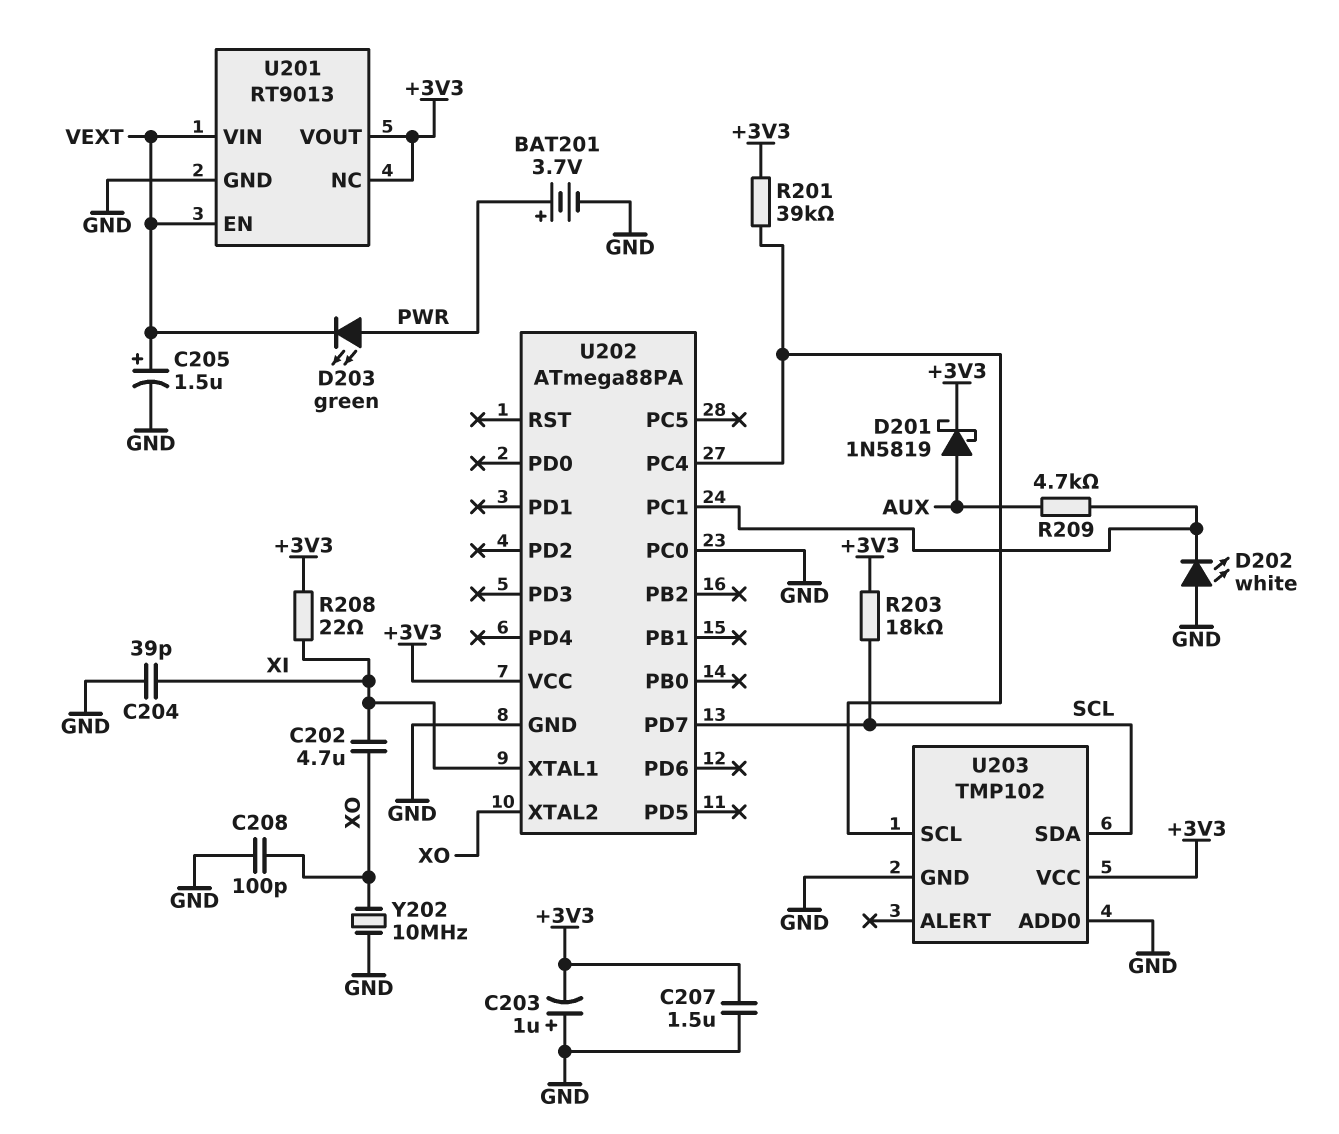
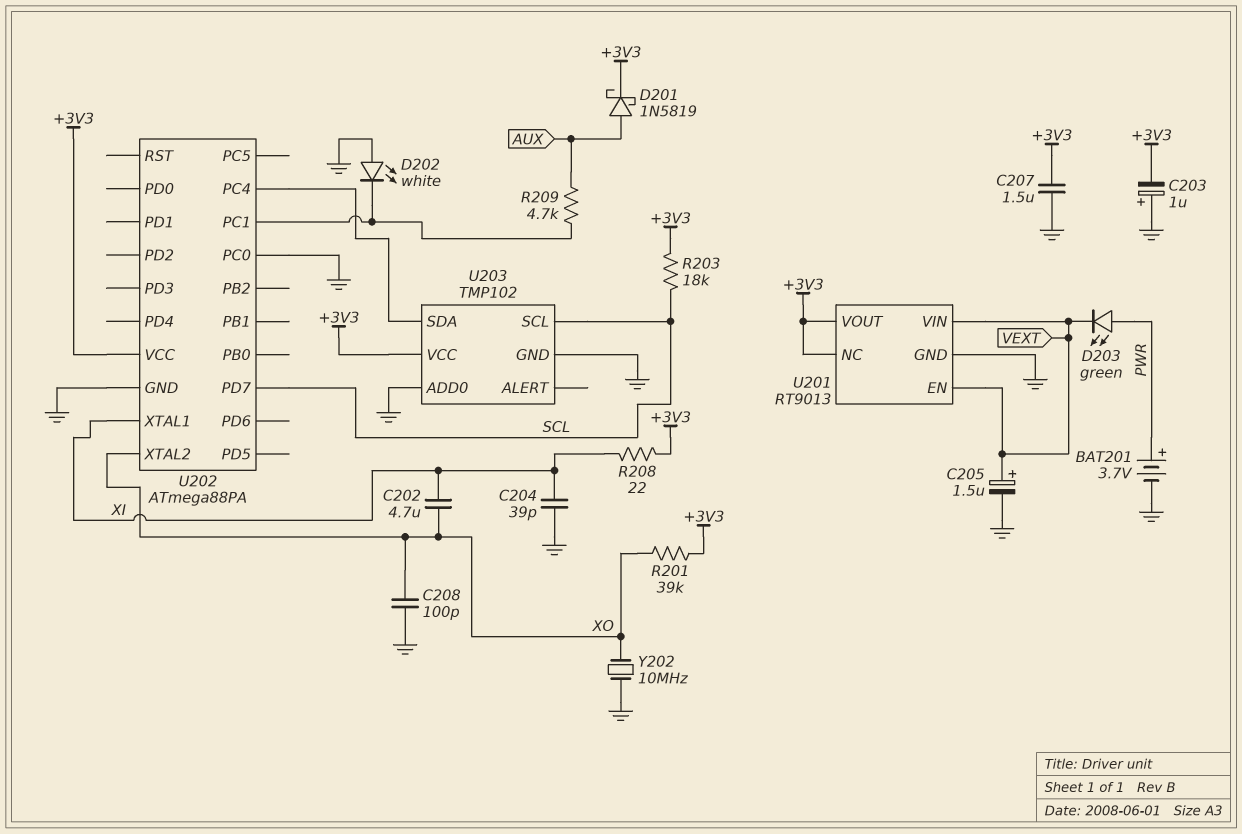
R201: 39k (+3V3, U202/PC4) -> 39k (+3V3, XO)
U203 pin SCL: U202/PC4 -> SCL
U203 pin SDA: SCL -> U202/PC4

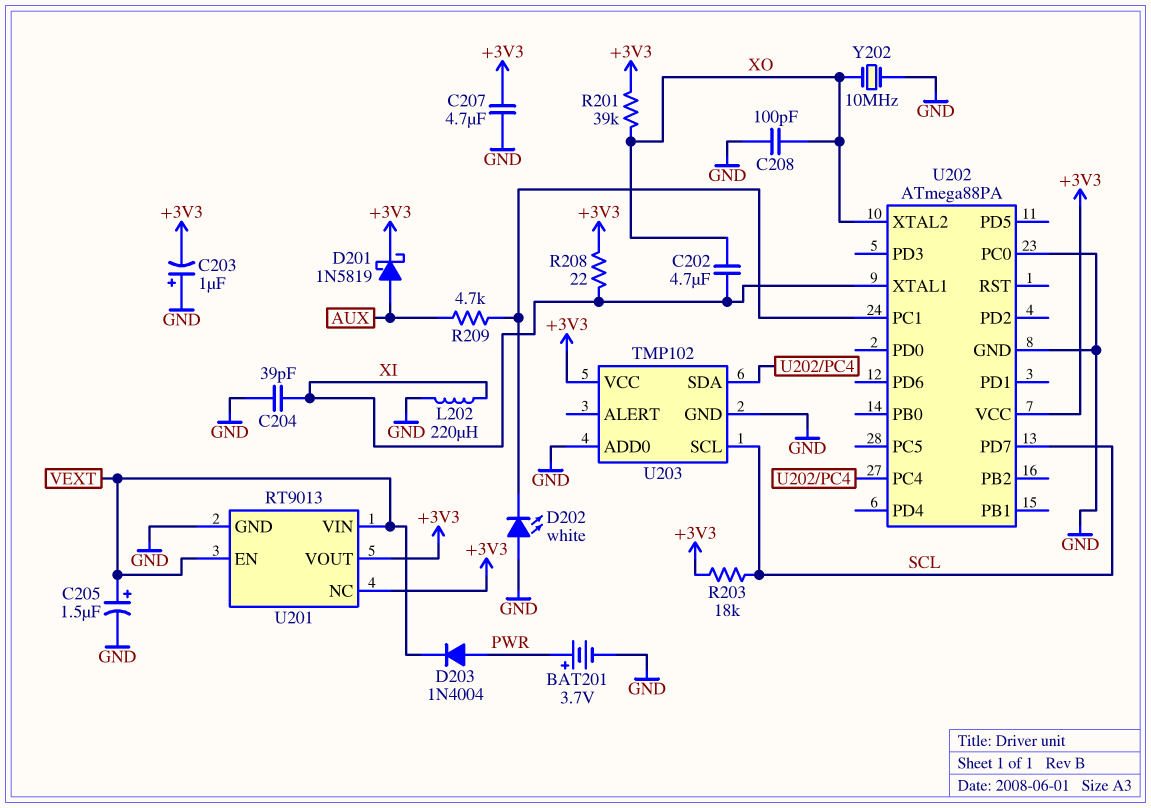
C207: 1.5uF (+3V3, GND) -> 4.7uF (+3V3, GND)
D203: LED green (A PWR, K VEXT) -> diode 1N4004 (A PWR, K VEXT)
L202: none -> 220uH (GND, XI)

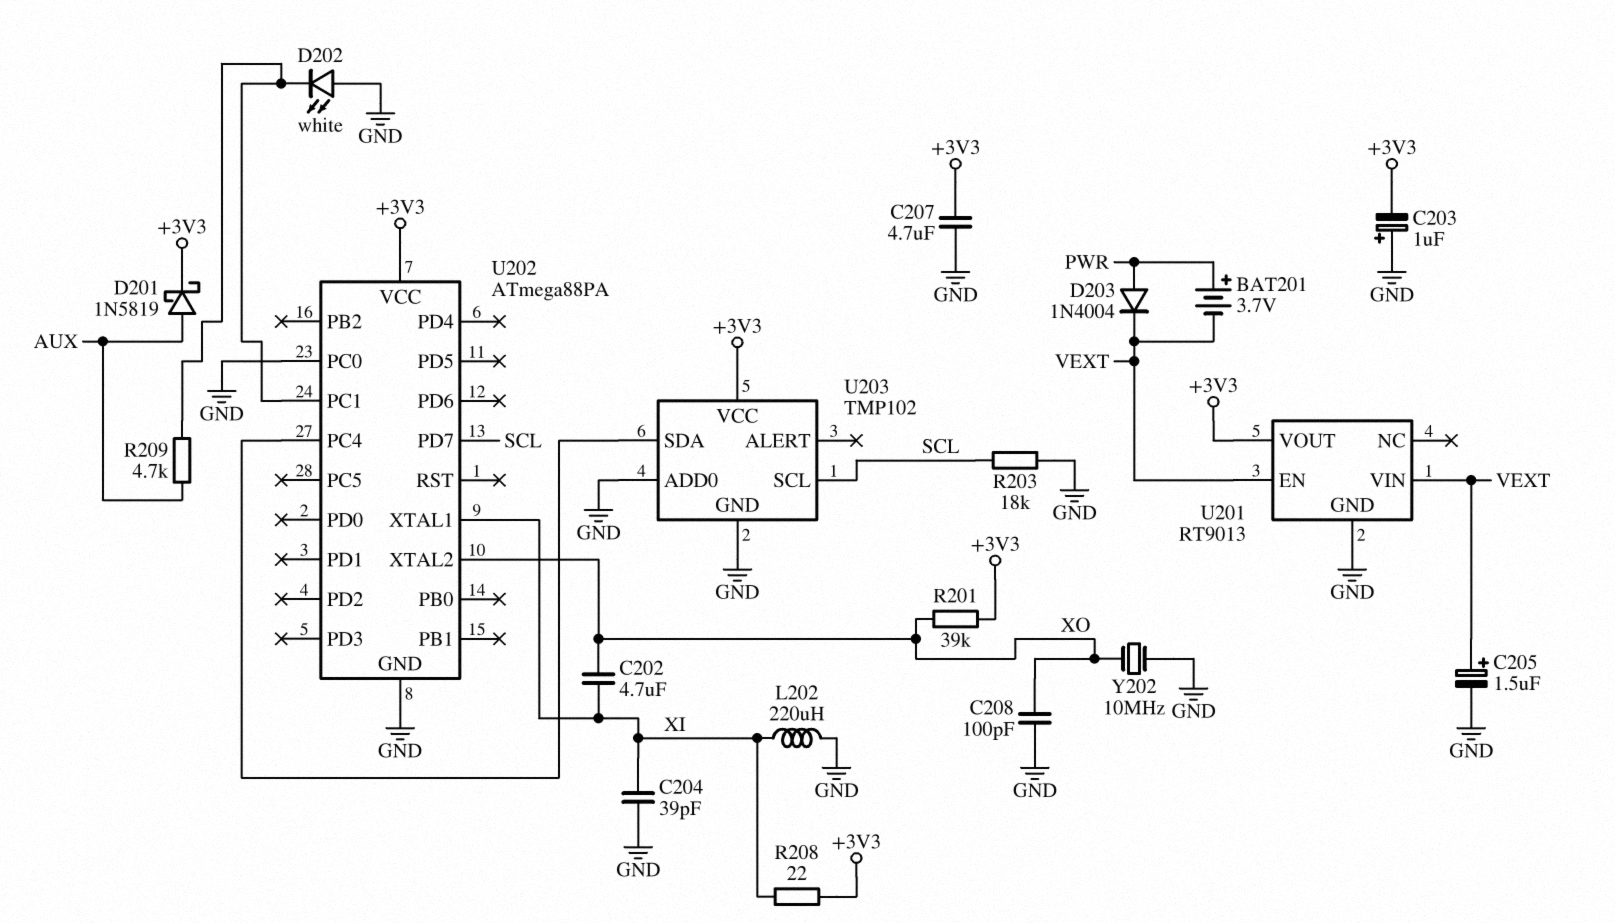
BAT201: 3.7V (plus PWR, minus GND) -> 3.7V (plus PWR, minus VEXT)
R203: 18k (+3V3, SCL) -> 18k (GND, SCL)
U201 pin NC: +3V3 -> none

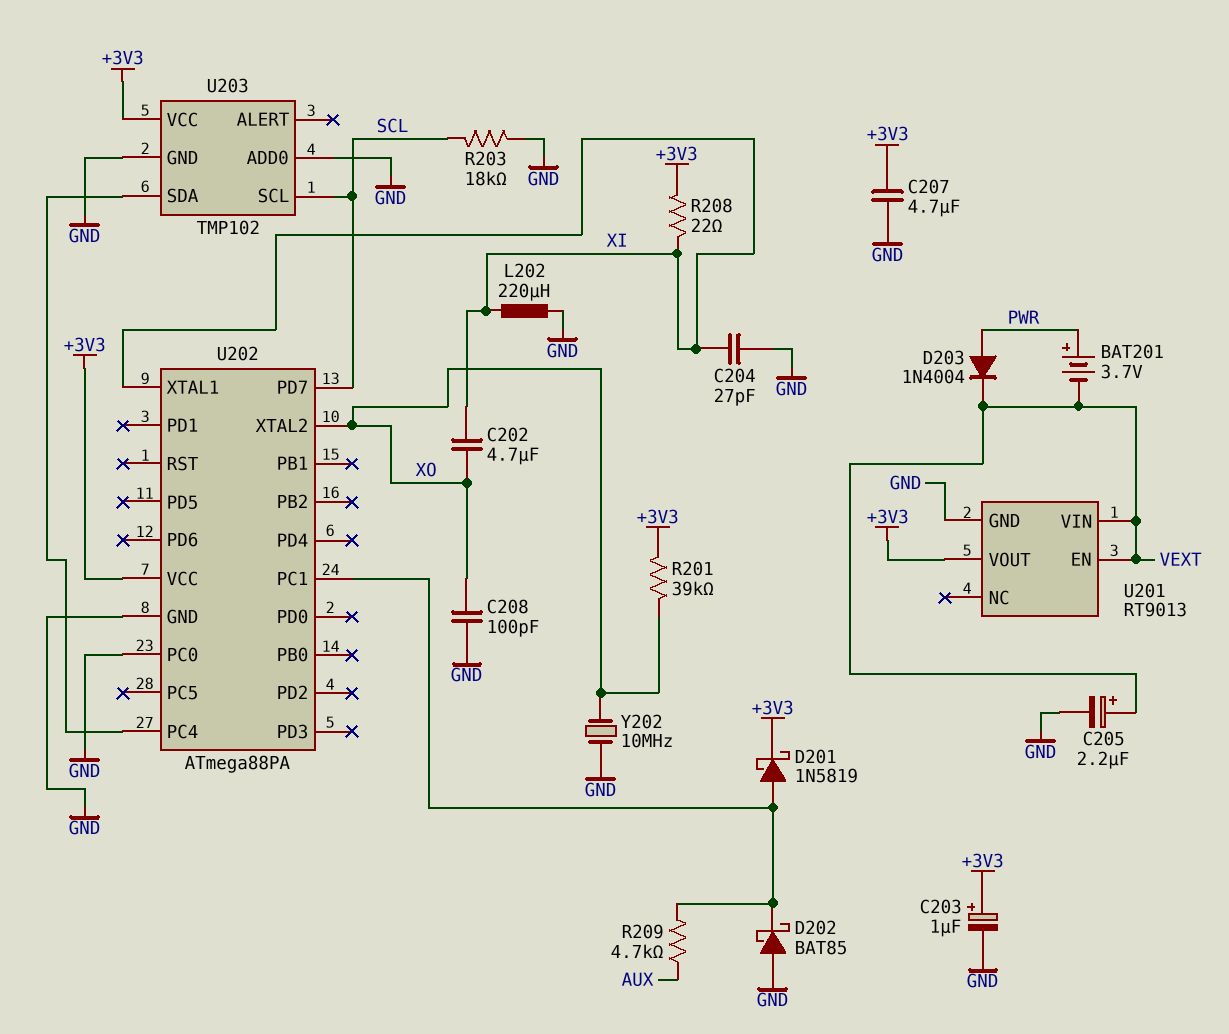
C203: 1uF (plus GND, minus +3V3) -> 1uF (plus +3V3, minus GND)
C204: 39pF (GND, XI) -> 27pF (GND, XI)
C205: 1.5uF (plus VEXT, minus GND) -> 2.2uF (plus VEXT, minus GND)
D201: schottky 1N5819 (A AUX, K +3V3) -> schottky 1N5819 (A U202/PC1, K +3V3)
D202: LED white (A GND, K U202/PC1) -> schottky BAT85 (A GND, K U202/PC1)

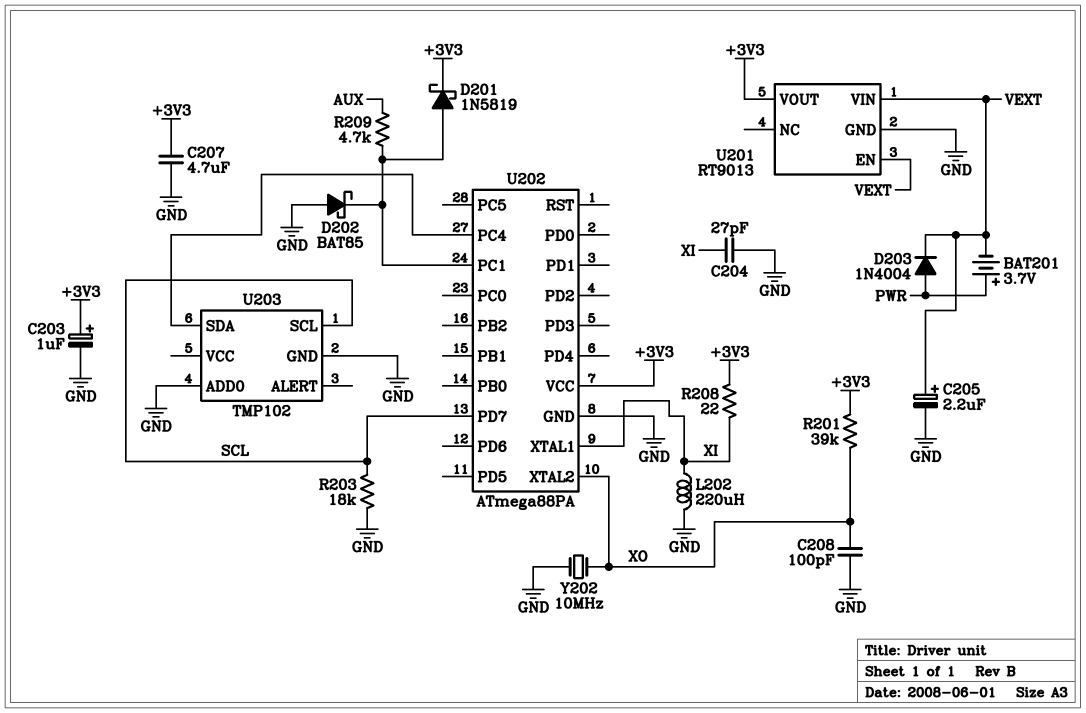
C202: 4.7uF (XI, XO) -> none
U202 pin PC0: GND -> none
U203 pin VCC: +3V3 -> none

